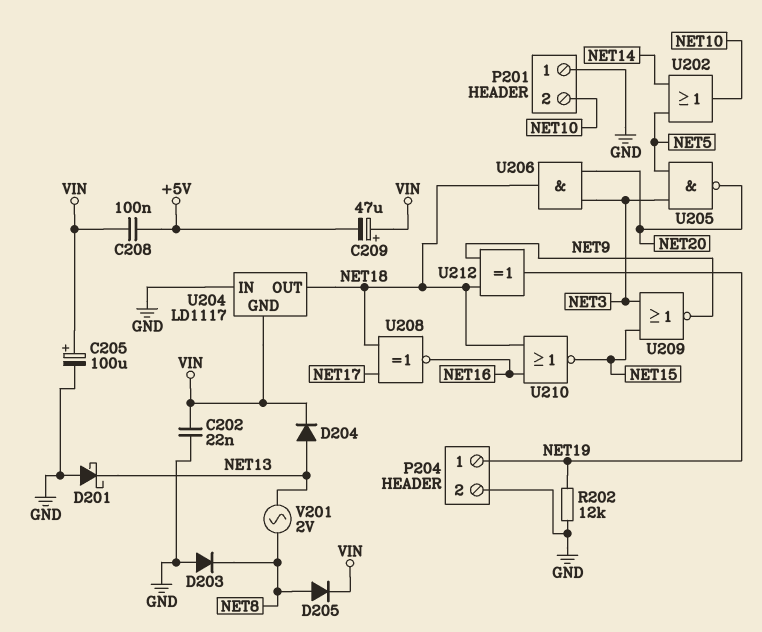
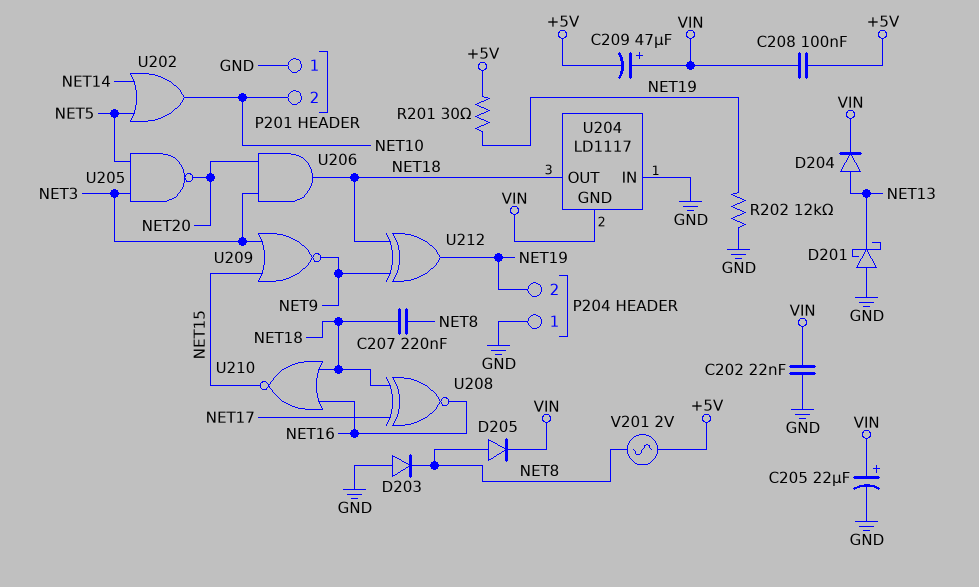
C205: 100uF (plus VIN, minus GND) -> 22uF (plus VIN, minus GND)
C207: none -> 220nF (NET8, NET18)
P204 pin 1: NET19 -> GND
P204 pin 2: GND -> NET19
R201: none -> 30 (+5V, NET19)
V201: AC 2V (NET8, NET13) -> AC 2V (+5V, NET8)

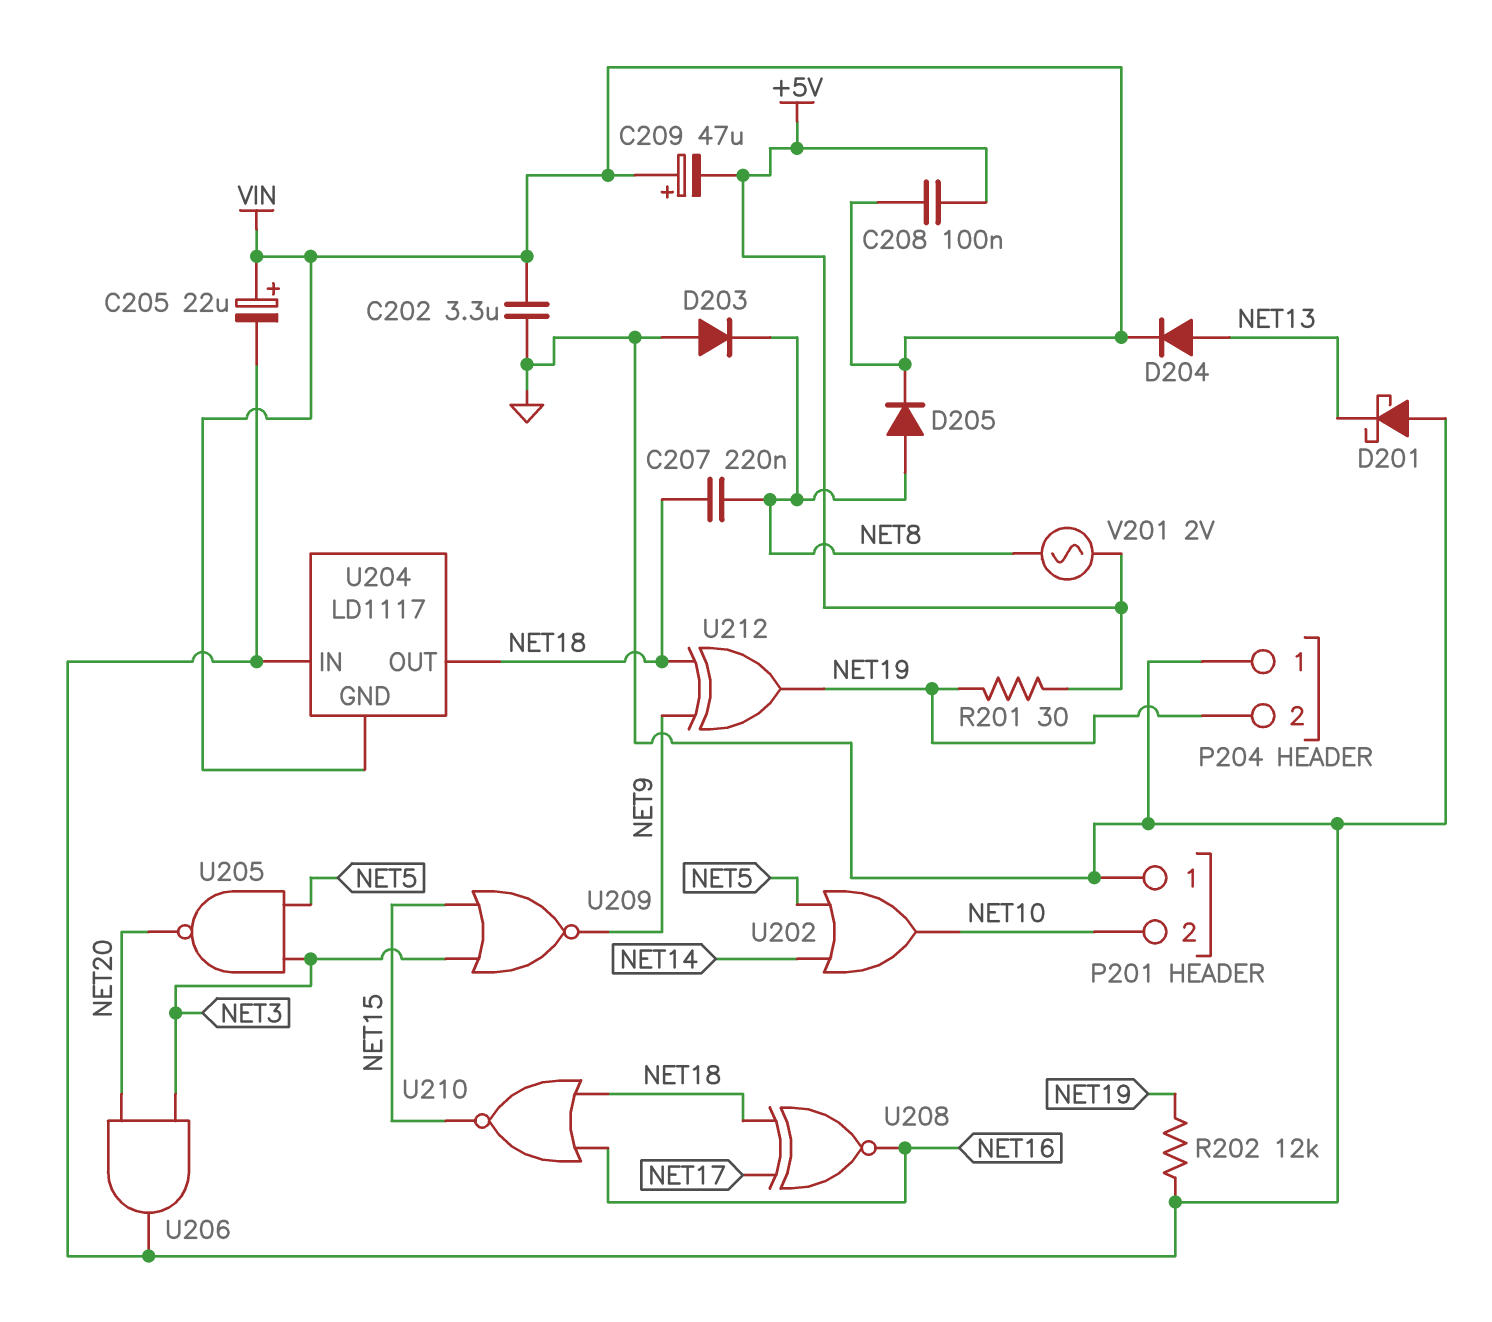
C202: 22nF (GND, VIN) -> 3.3uF (GND, VIN)
U206: AND (in NET3, in NET20, out NET18) -> AND (in NET3, in NET20, out GND)

